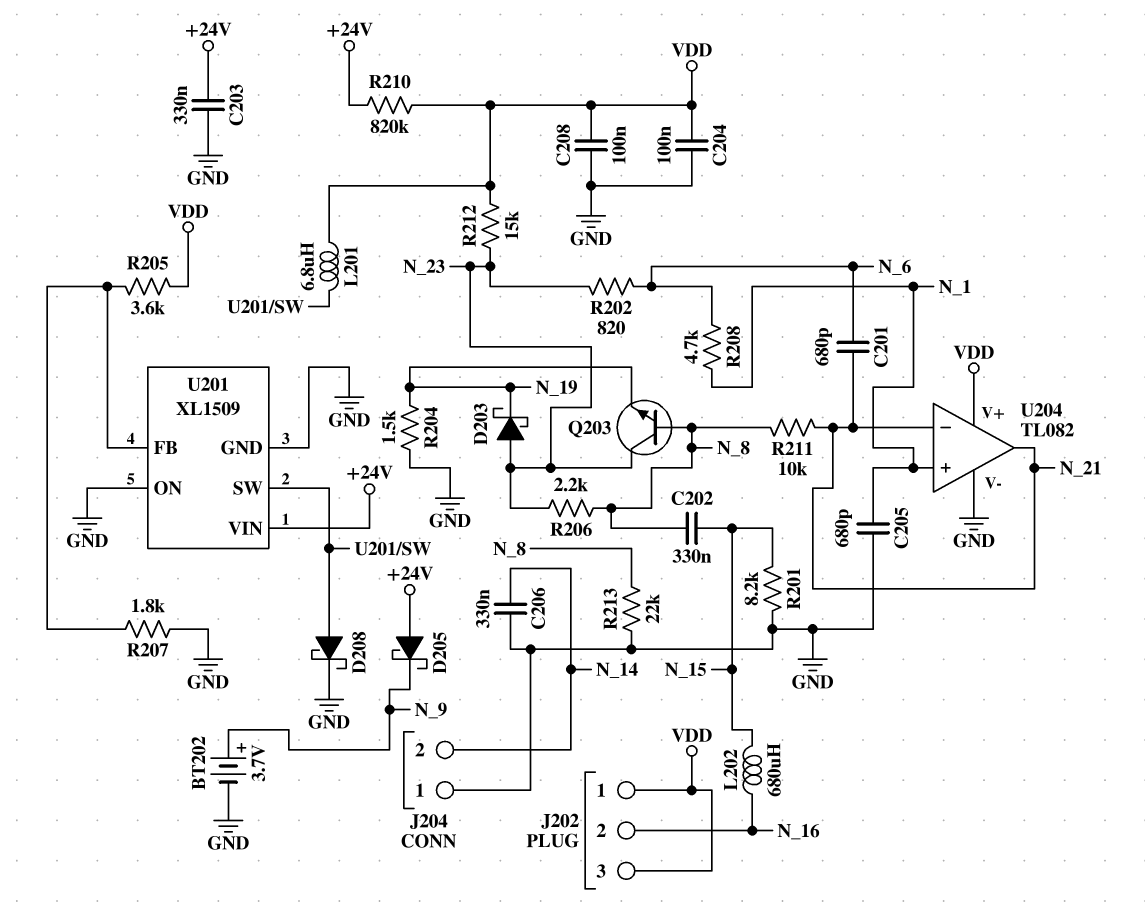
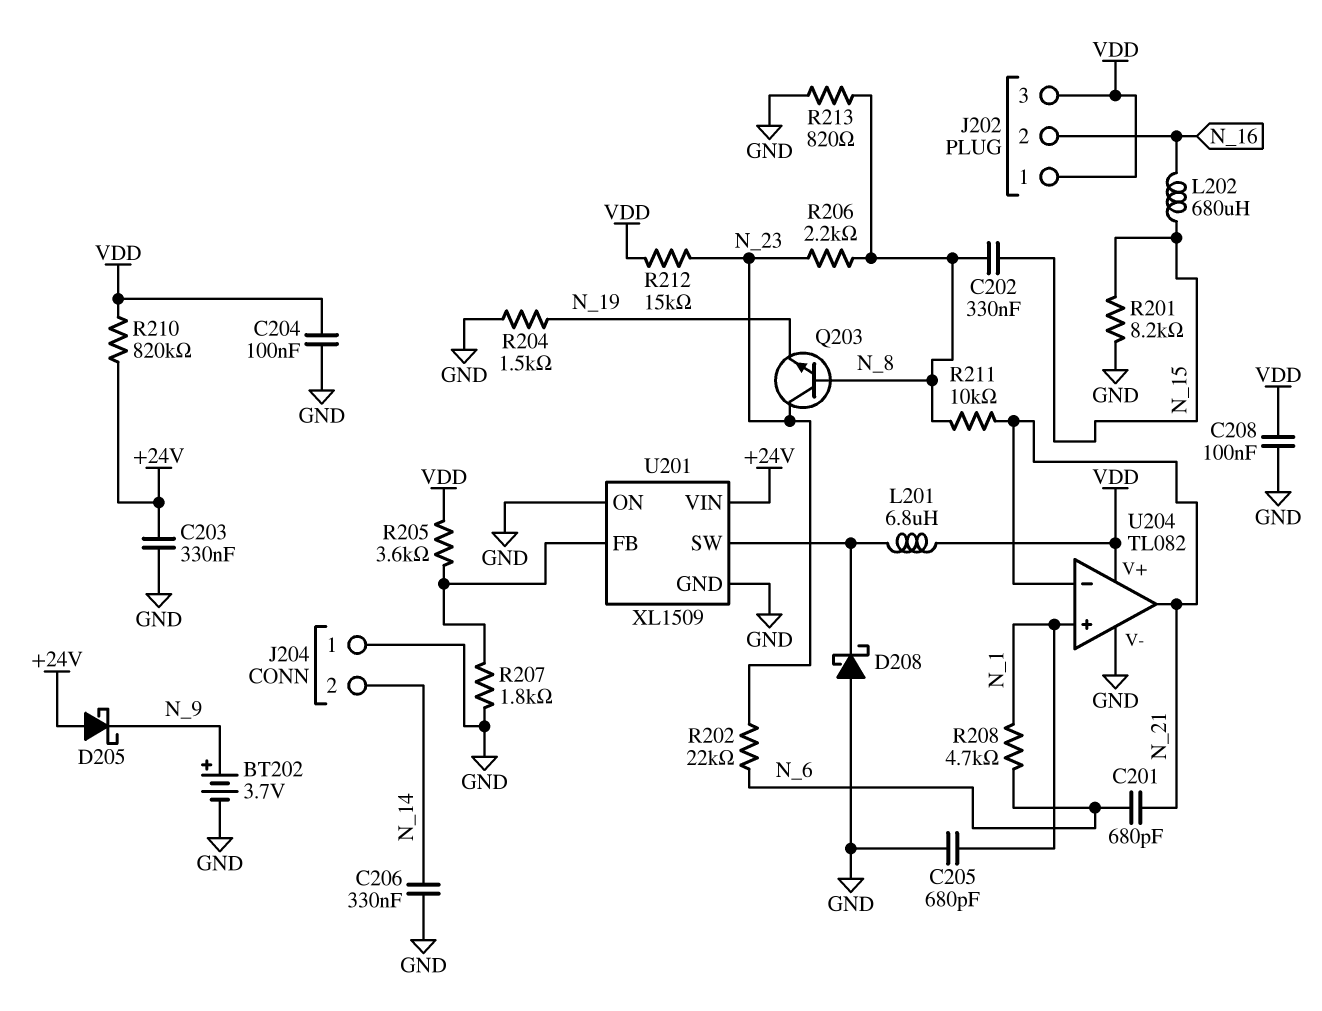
D203: schottky (A N_23, K N_19) -> none
D208: schottky (A U201/SW, K GND) -> schottky (A GND, K U201/SW)
R202: 820 (N_6, N_23) -> 22k (N_6, N_23)
R213: 22k (GND, N_8) -> 820 (GND, N_8)

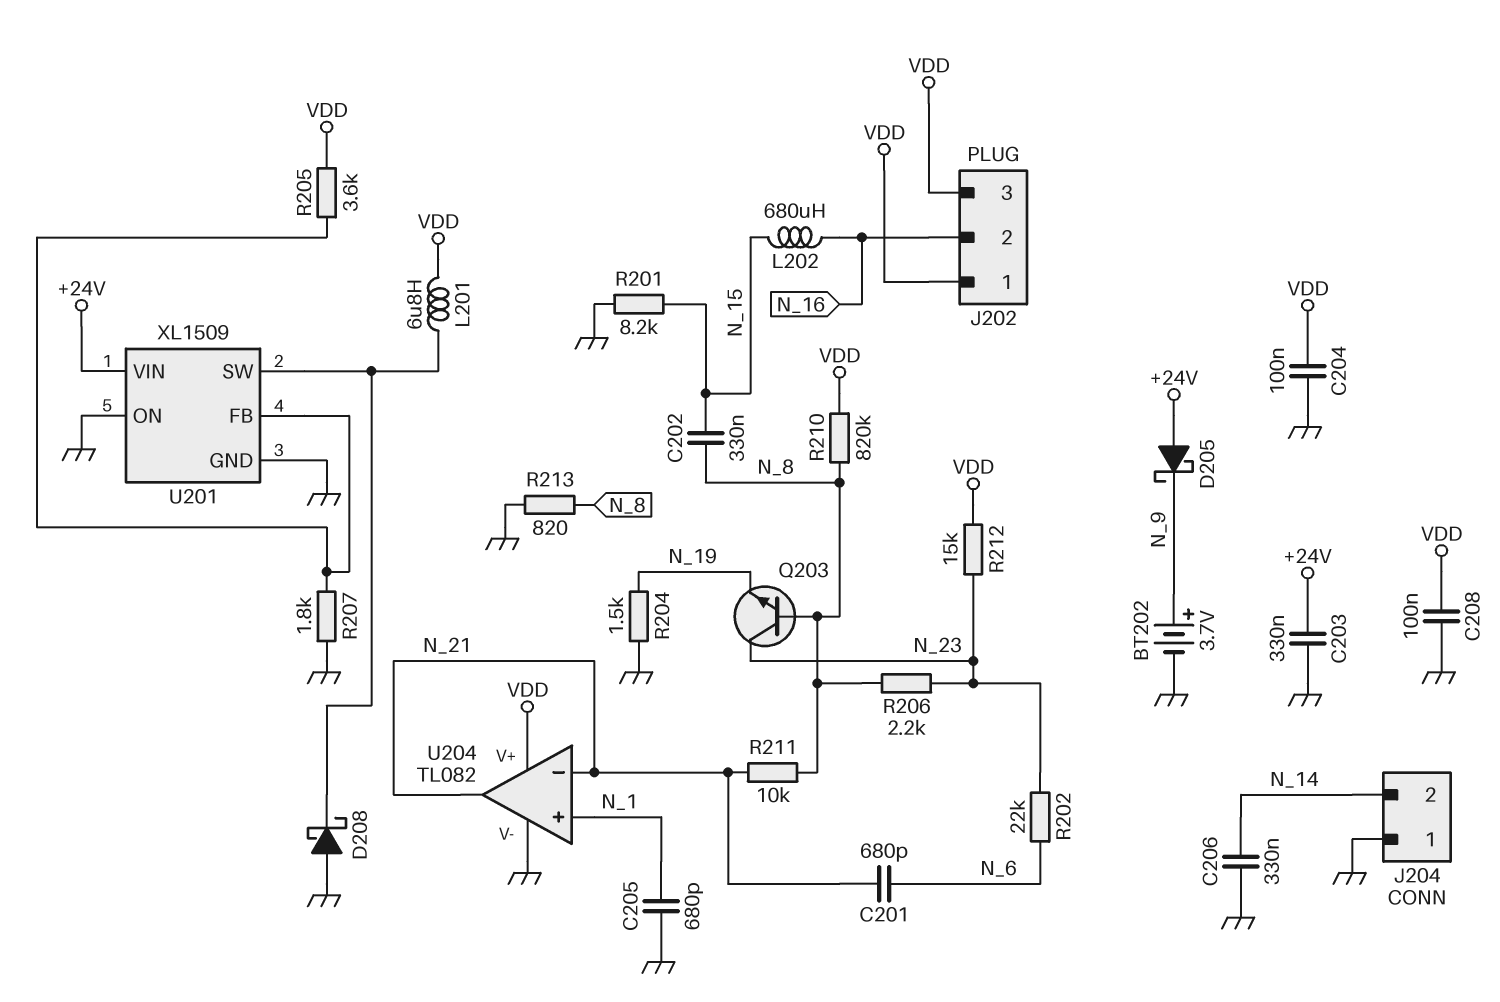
R208: 4.7k (N_1, N_6) -> none
R210: 820k (+24V, VDD) -> 820k (N_8, VDD)

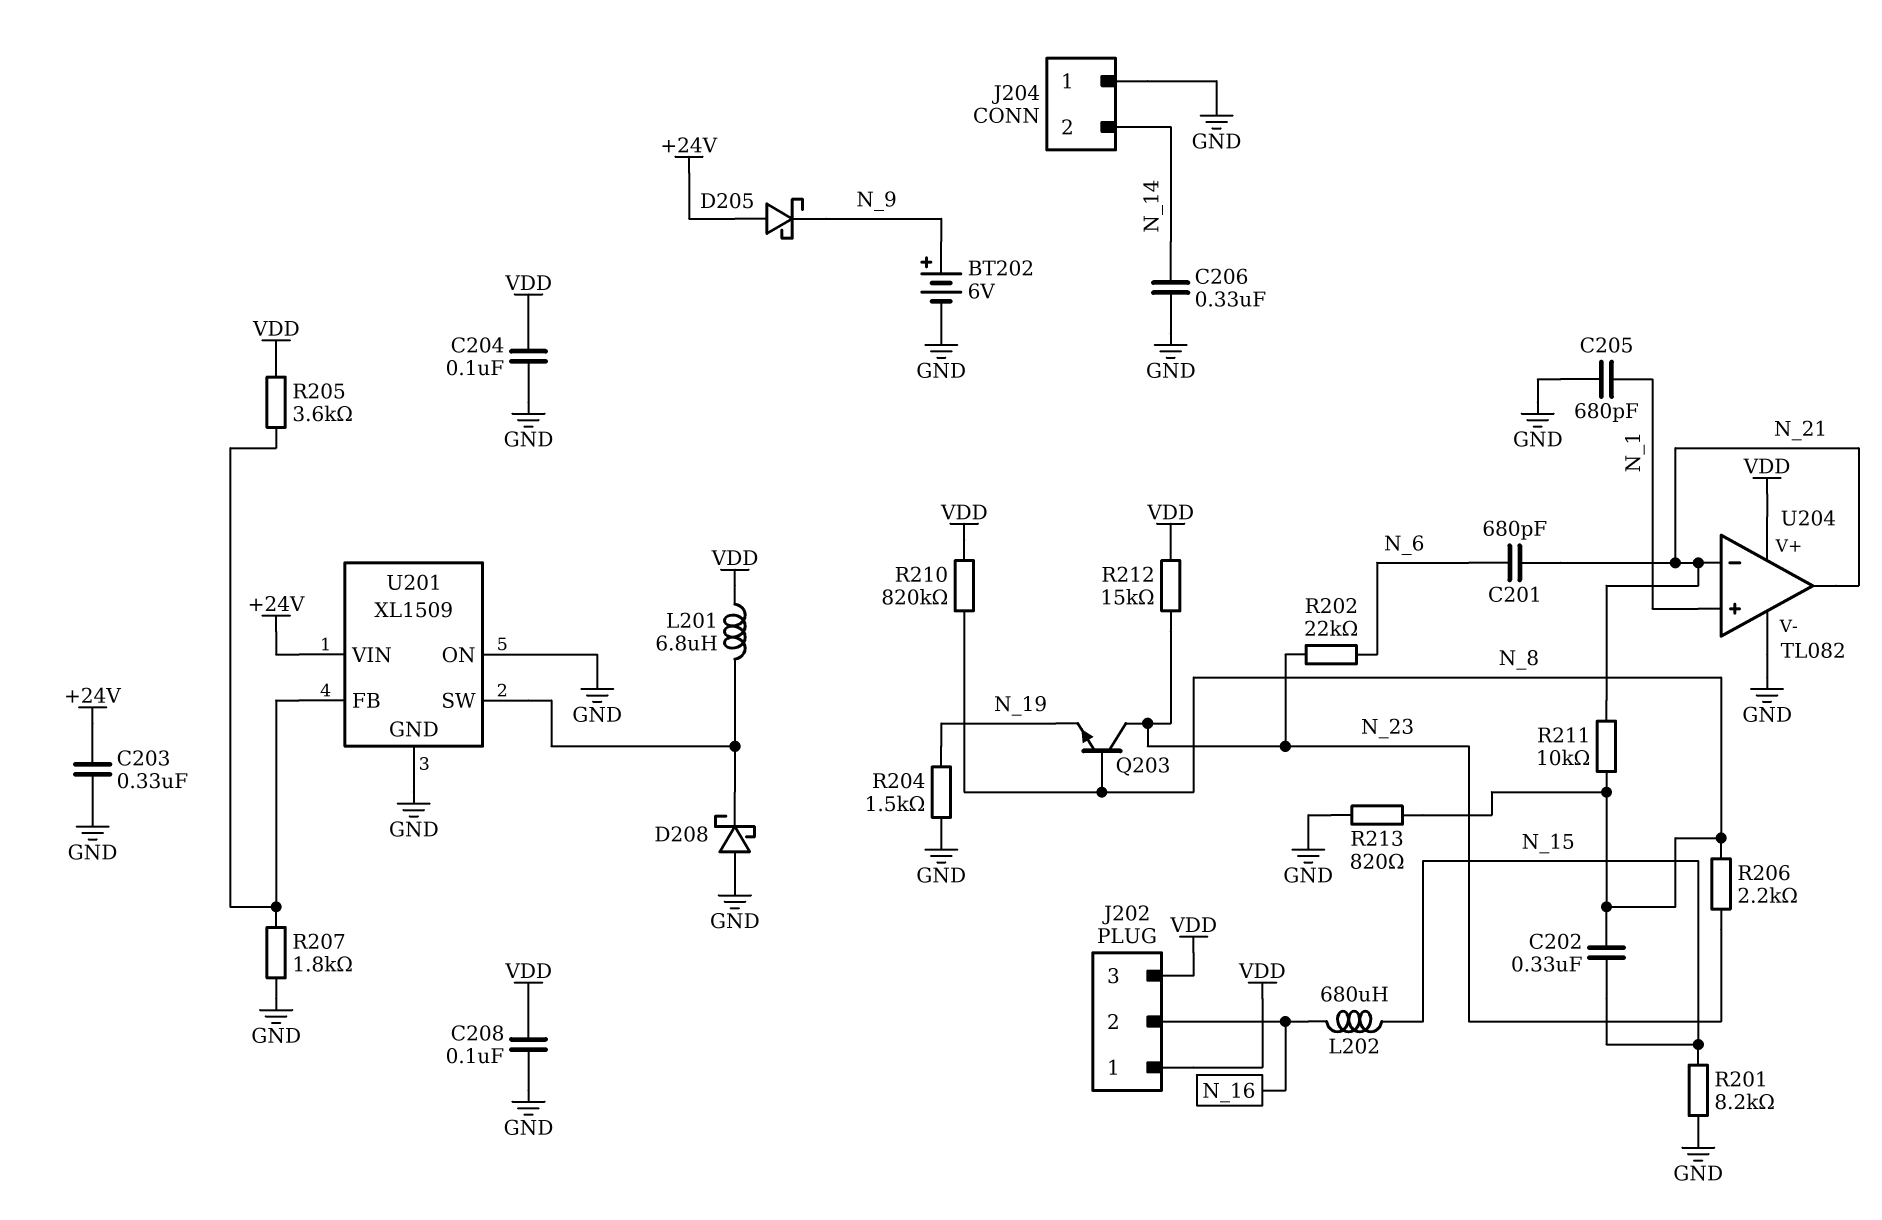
BT202: 3.7V (plus N_9, minus GND) -> 6V (plus N_9, minus GND)

